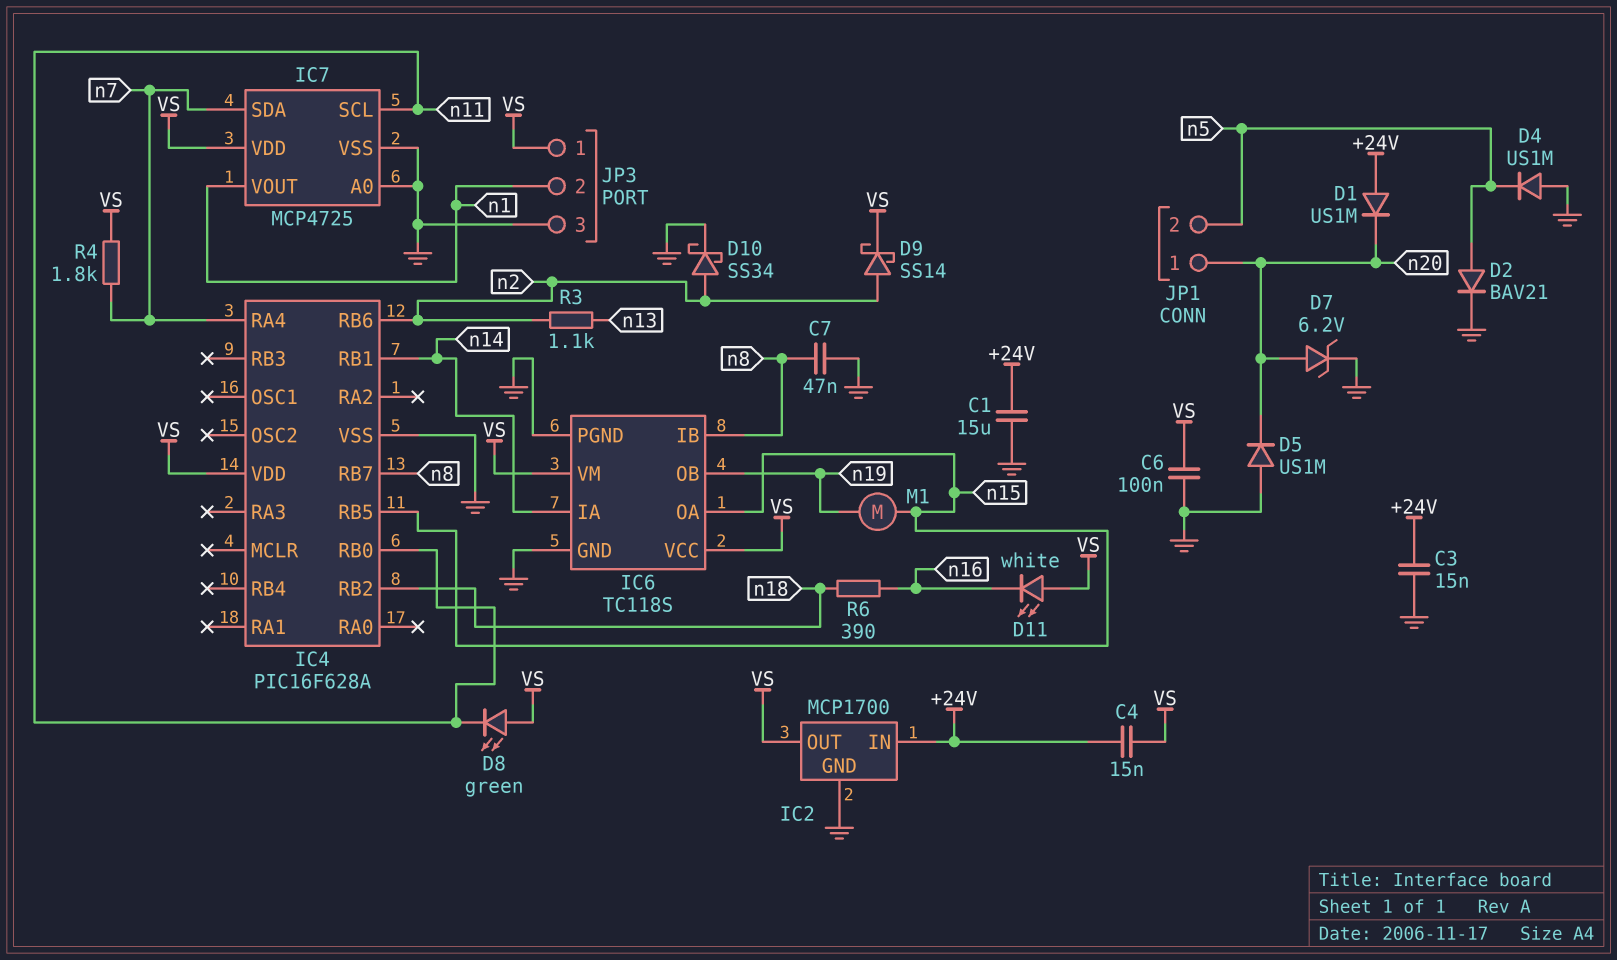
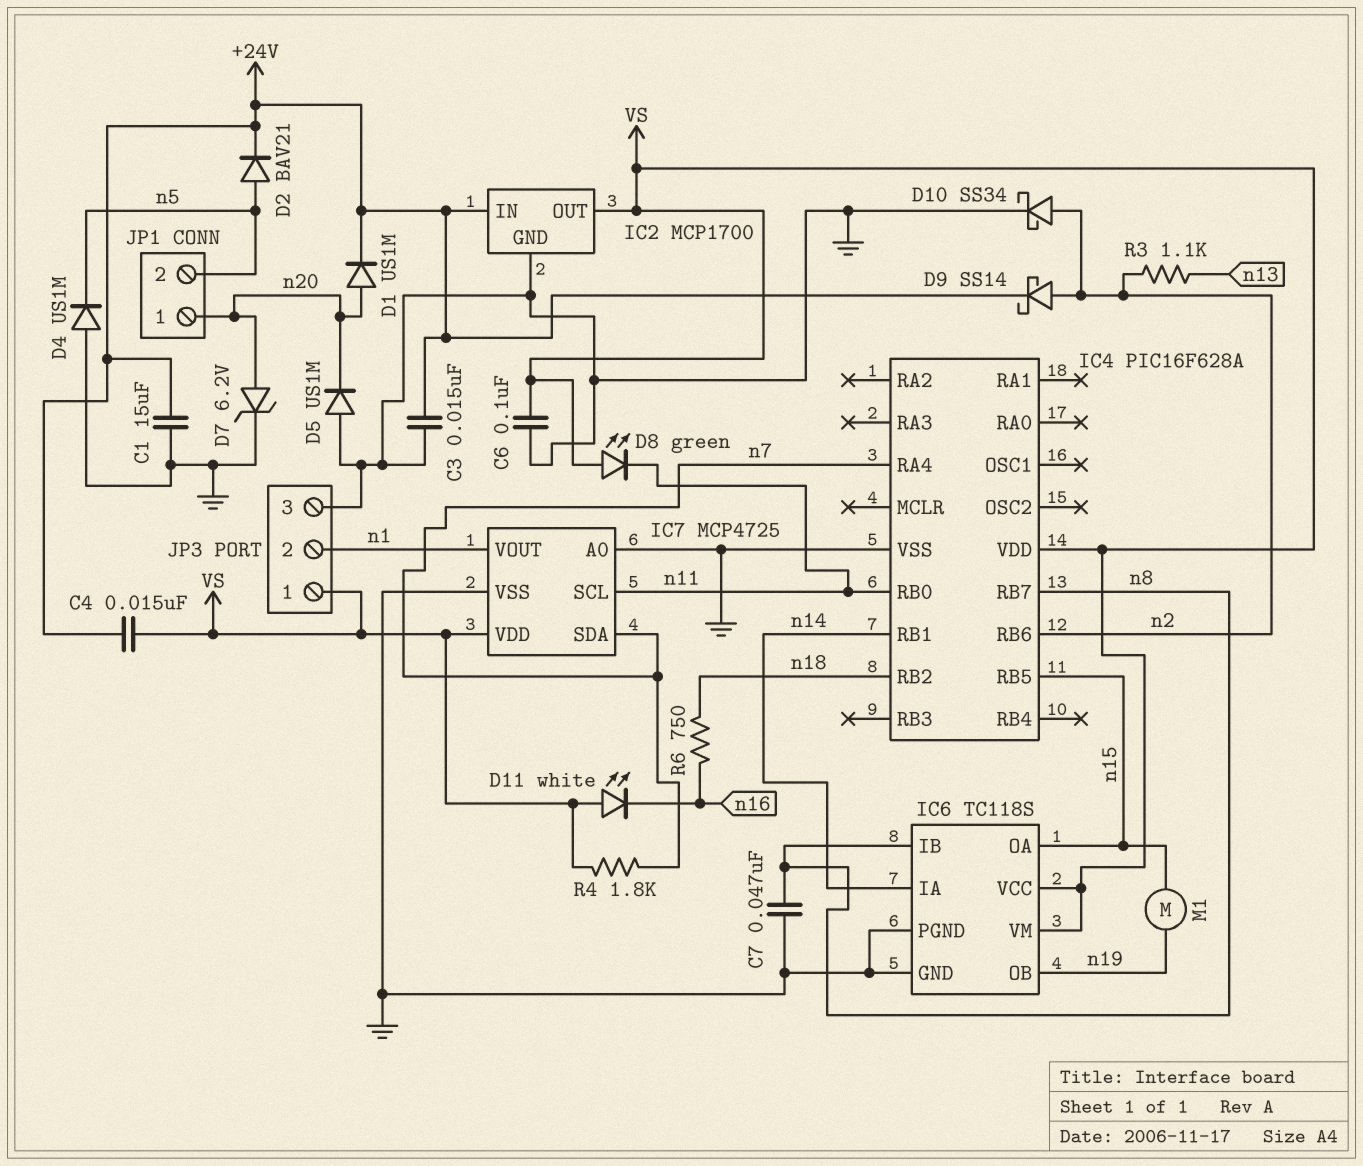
D1: diode US1M (A +24V, K n20) -> diode US1M (A n20, K +24V)
D2: diode BAV21 (A n5, K GND) -> diode BAV21 (A n5, K +24V)
D9: schottky SS14 (A n2, K VS) -> schottky SS14 (A n2, K +24V)
R6: 390 (n16, n18) -> 750 (n16, n18)

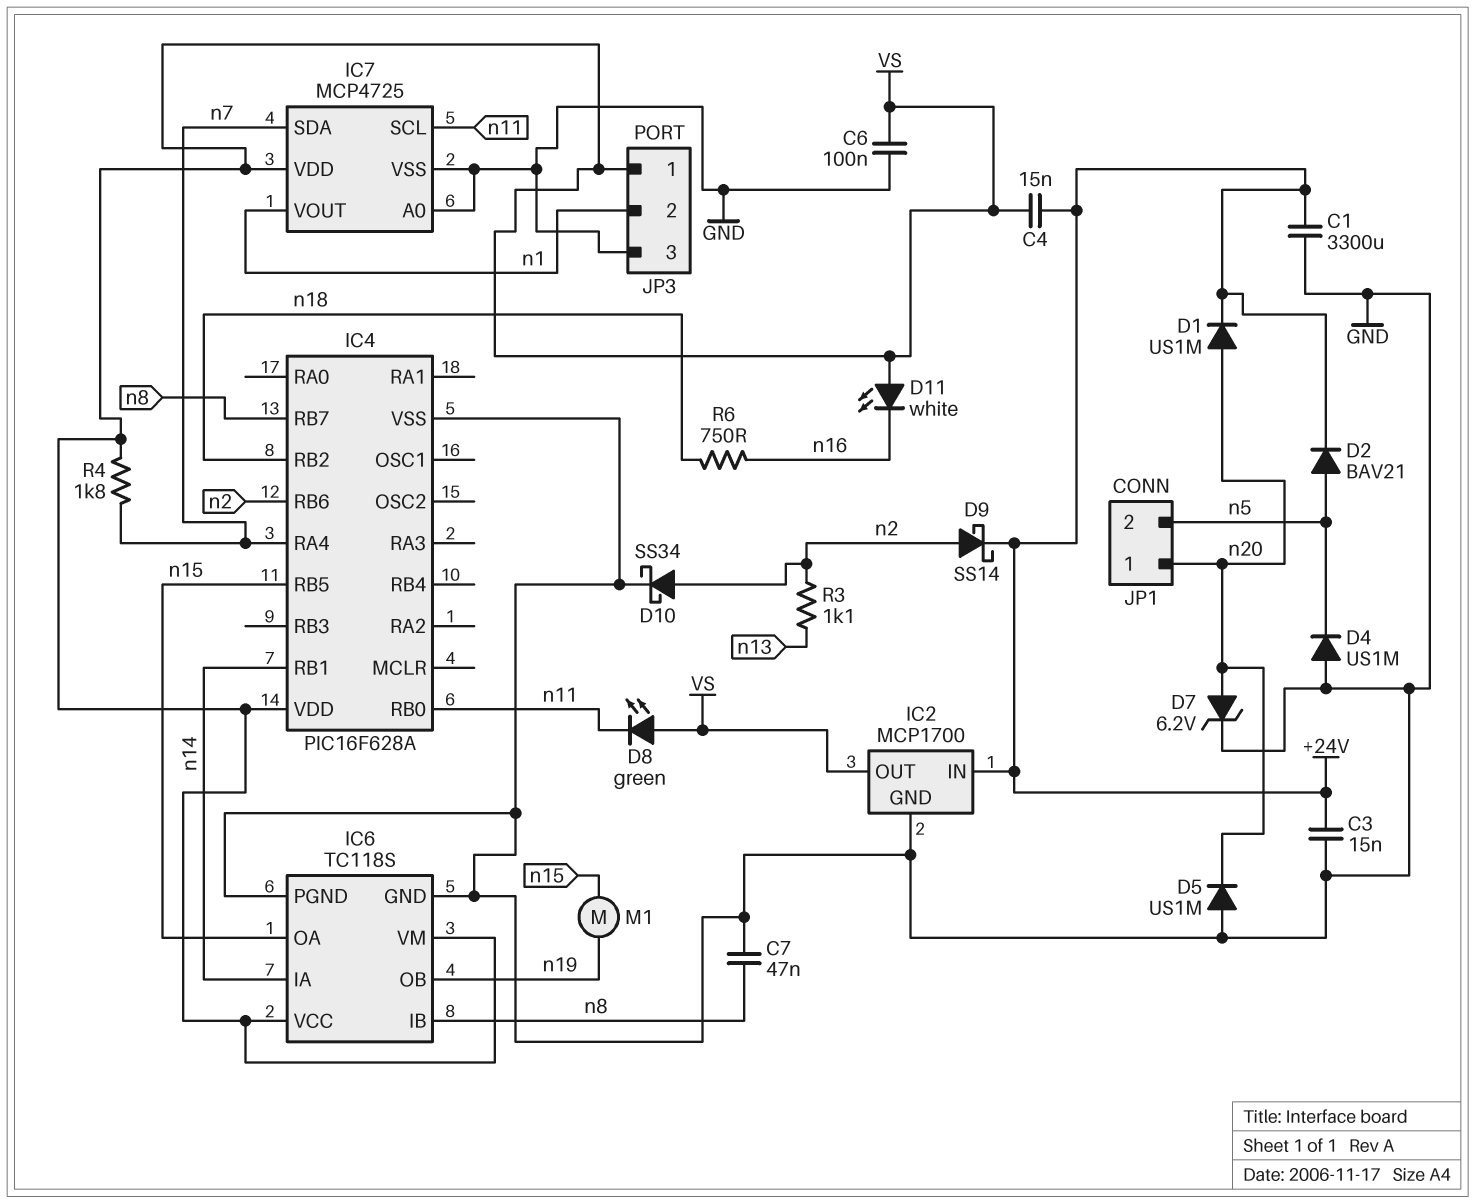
C1: 15uF (+24V, GND) -> 3300uF (+24V, GND)

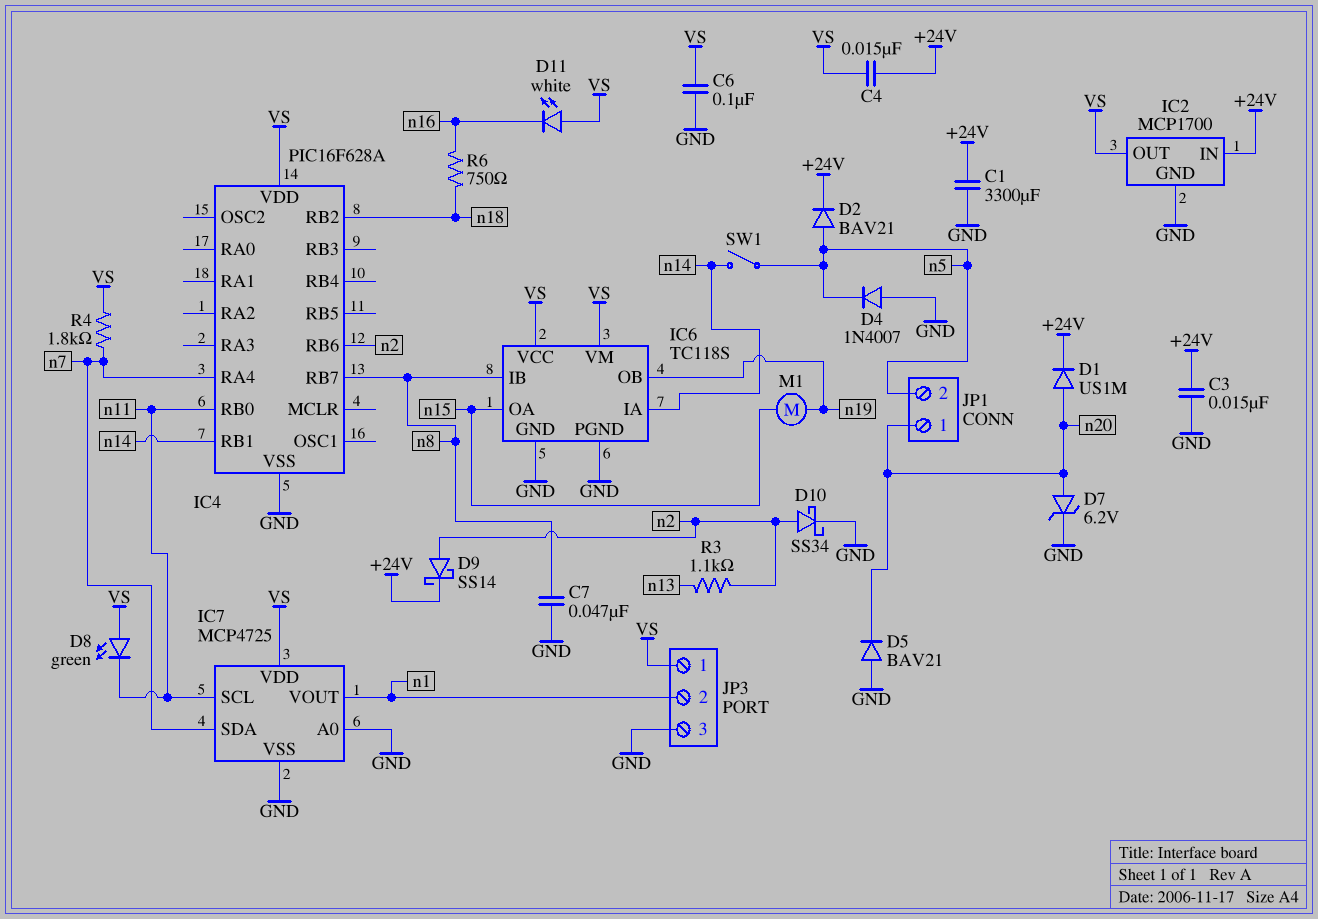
D4: diode US1M (A GND, K n5) -> diode 1N4007 (A GND, K n5)
D5: diode US1M (A GND, K n20) -> diode BAV21 (A GND, K n20)
IC4 pin RB5: n15 -> none
SW1: none -> switch (n5, n14)

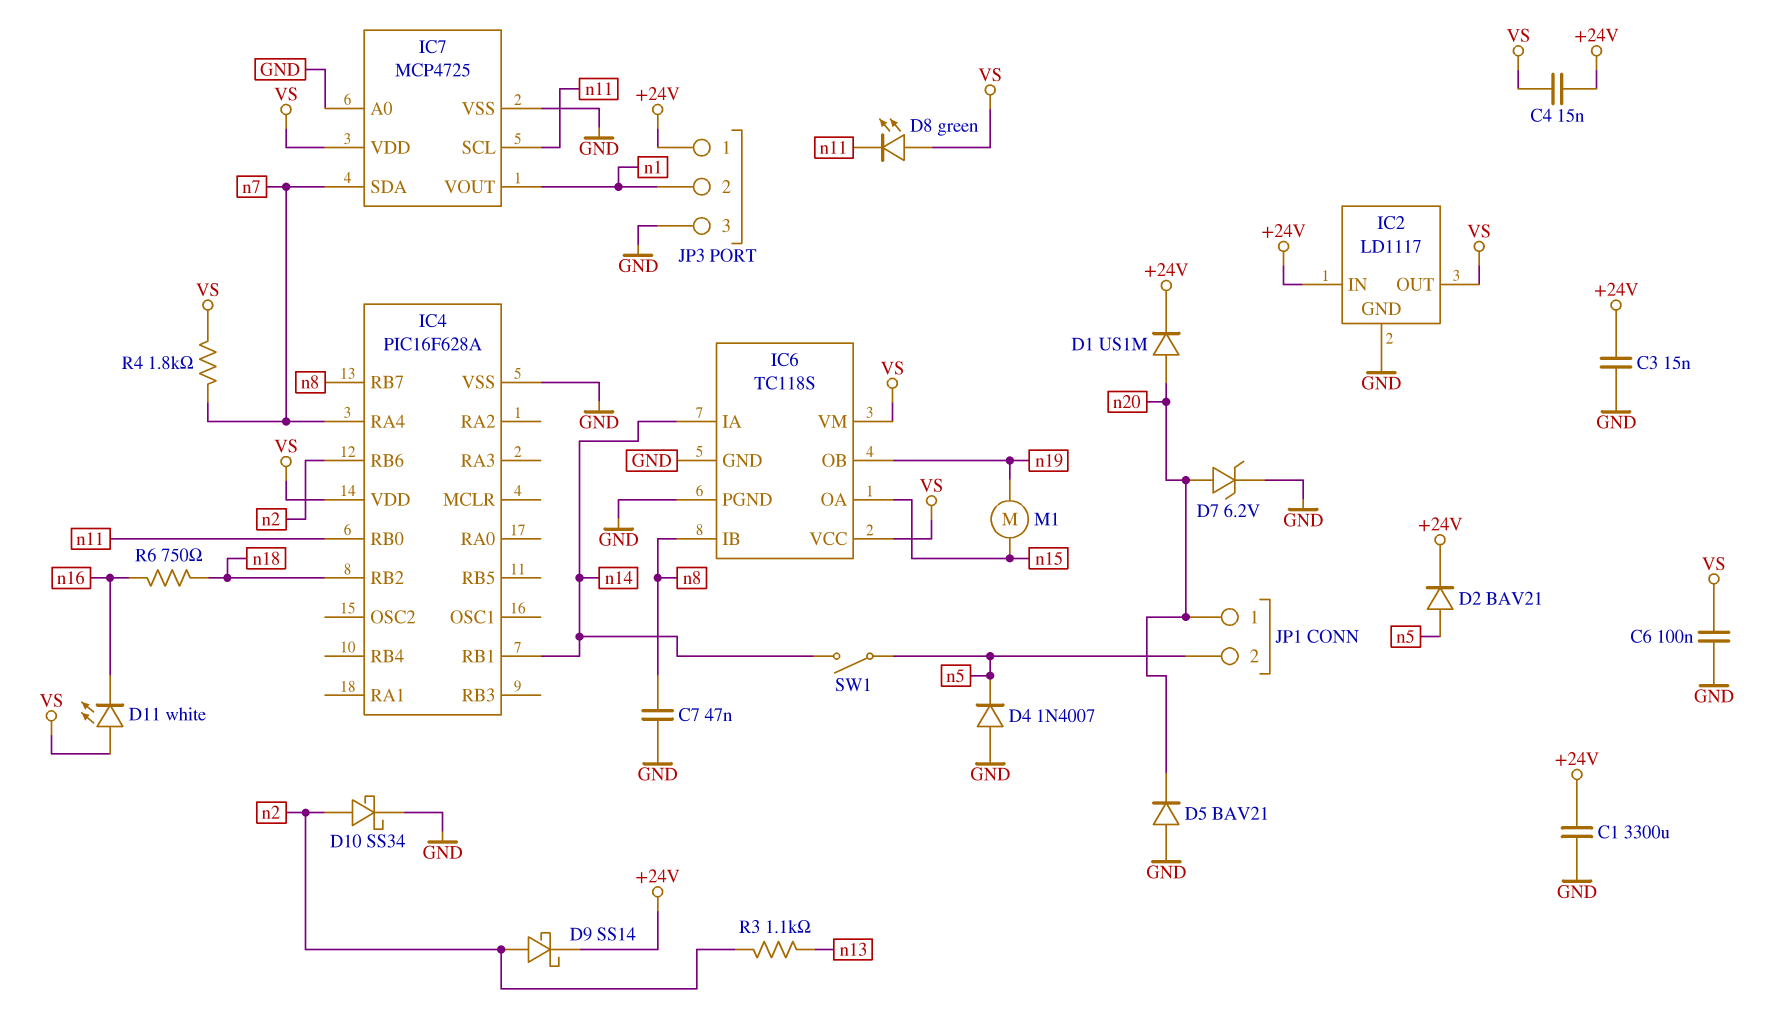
IC2: MCP1700 -> LD1117
JP3 pin 1: VS -> +24V

